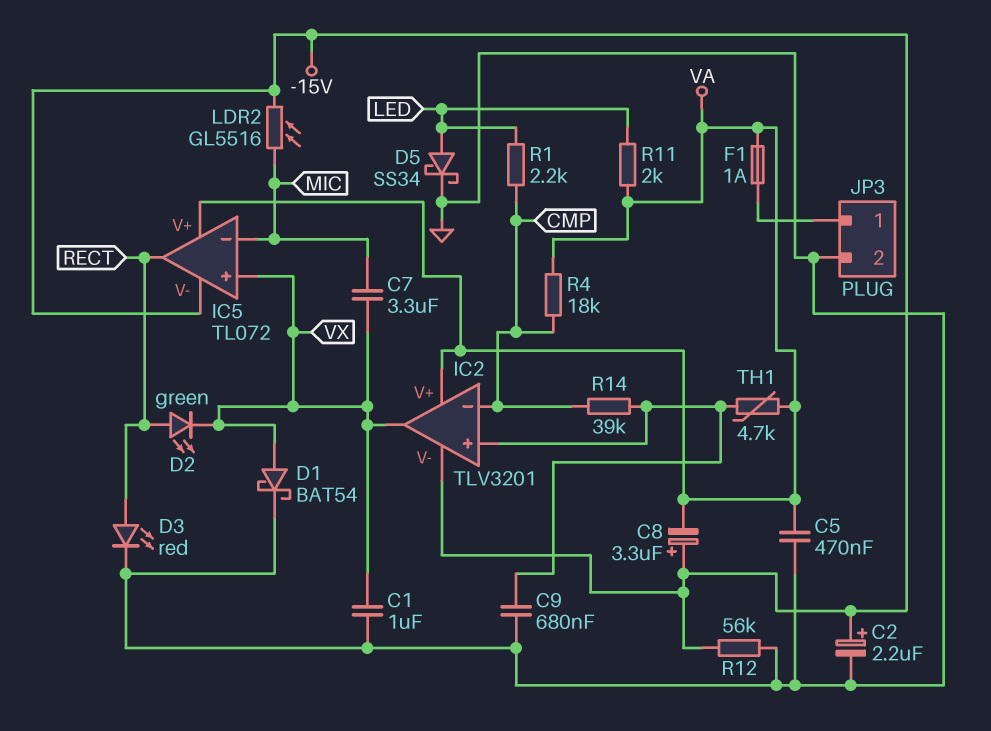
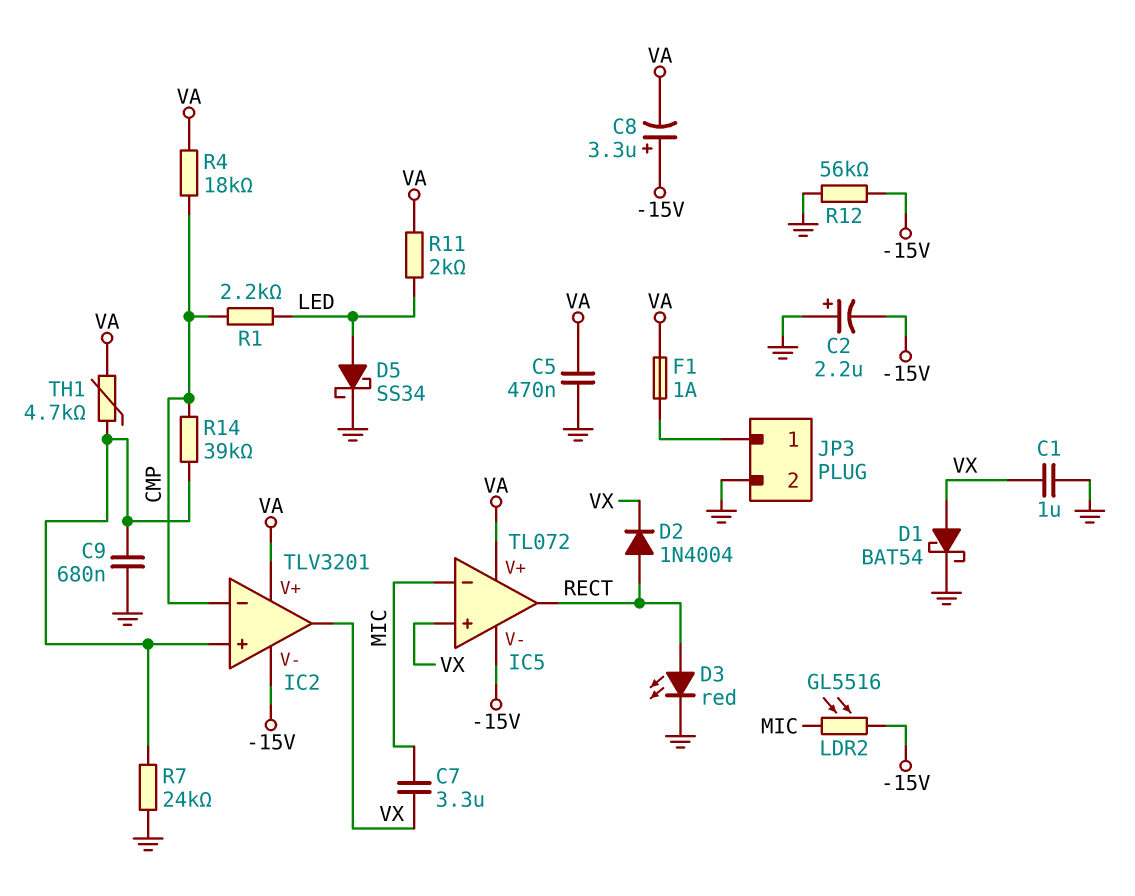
C2: 2.2uF (plus -15V, minus GND) -> 2.2uF (plus GND, minus -15V)
D2: LED green (A RECT, K VX) -> diode 1N4004 (A RECT, K VX)
R7: none -> 24k (GND, IC2/in+)

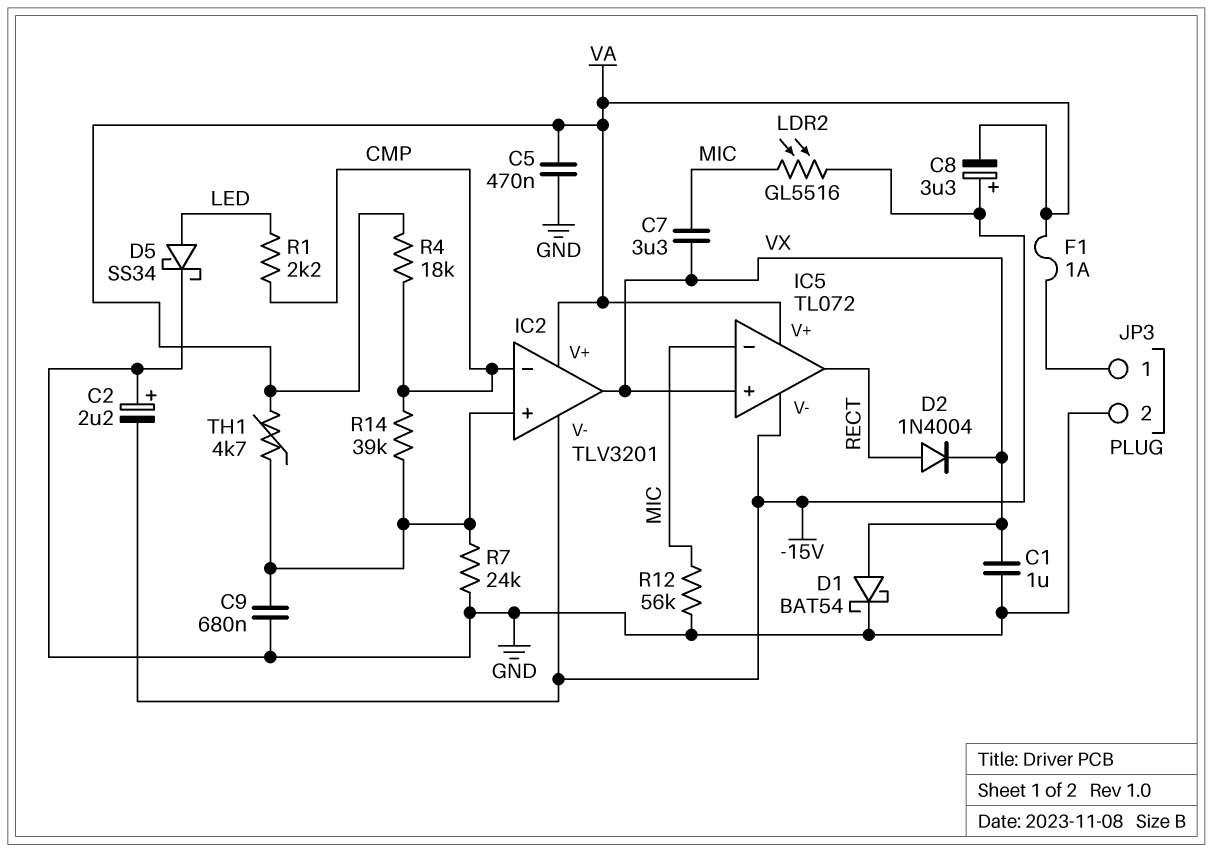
D3: LED red (A RECT, K GND) -> none
R11: 2k (LED, VA) -> none
R12: 56k (-15V, GND) -> 56k (GND, MIC)

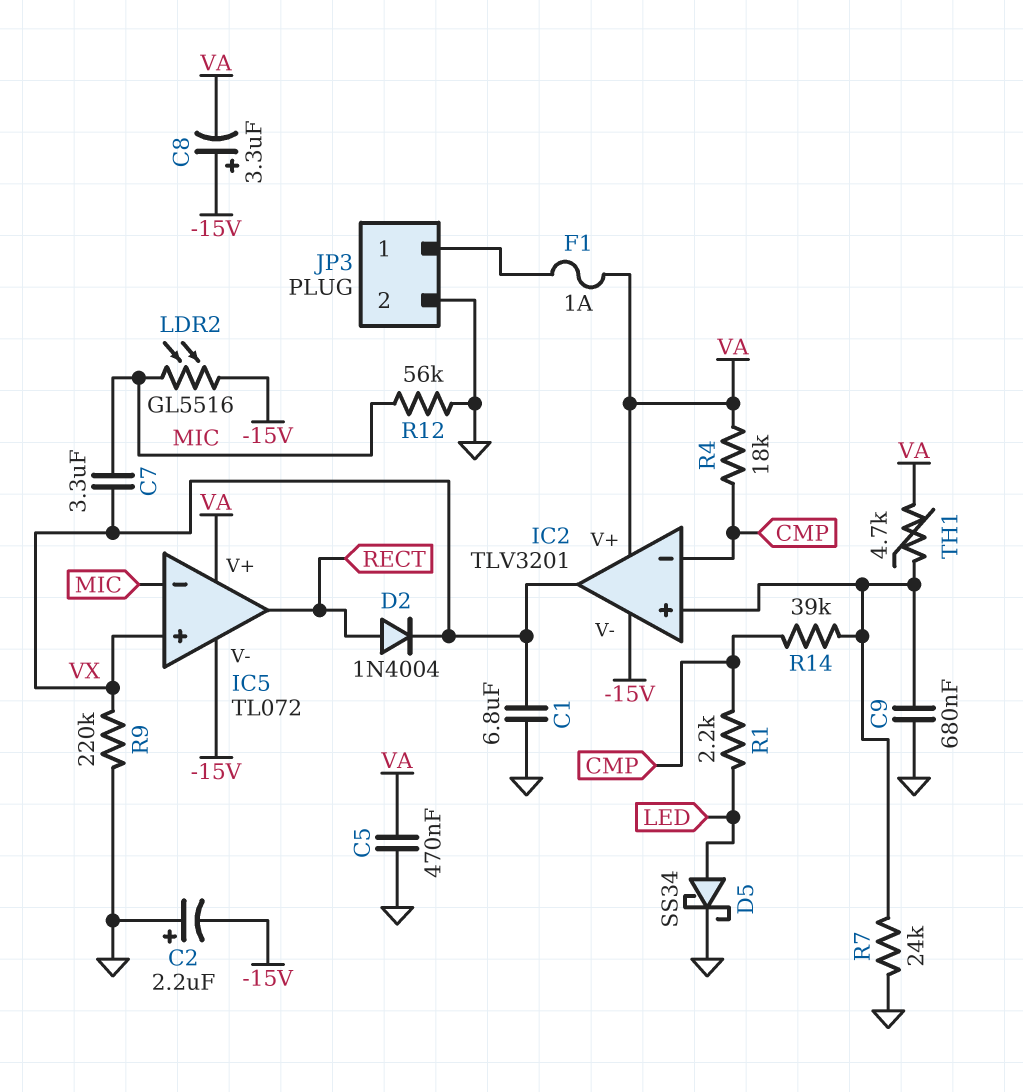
C1: 1uF (GND, VX) -> 6.8uF (GND, VX)
D1: schottky BAT54 (A VX, K GND) -> none
R9: none -> 220k (GND, VX)

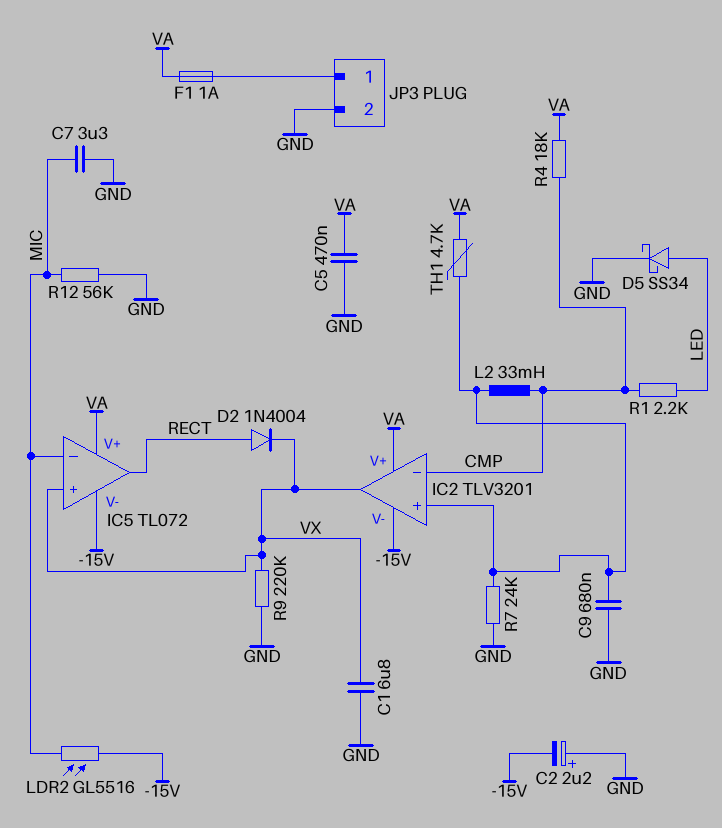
C7: 3.3uF (MIC, VX) -> 3.3uF (GND, MIC)
C8: 3.3uF (plus -15V, minus VA) -> none
L2: none -> 33mH (CMP, IC2/in+)
R14: 39k (CMP, IC2/in+) -> none

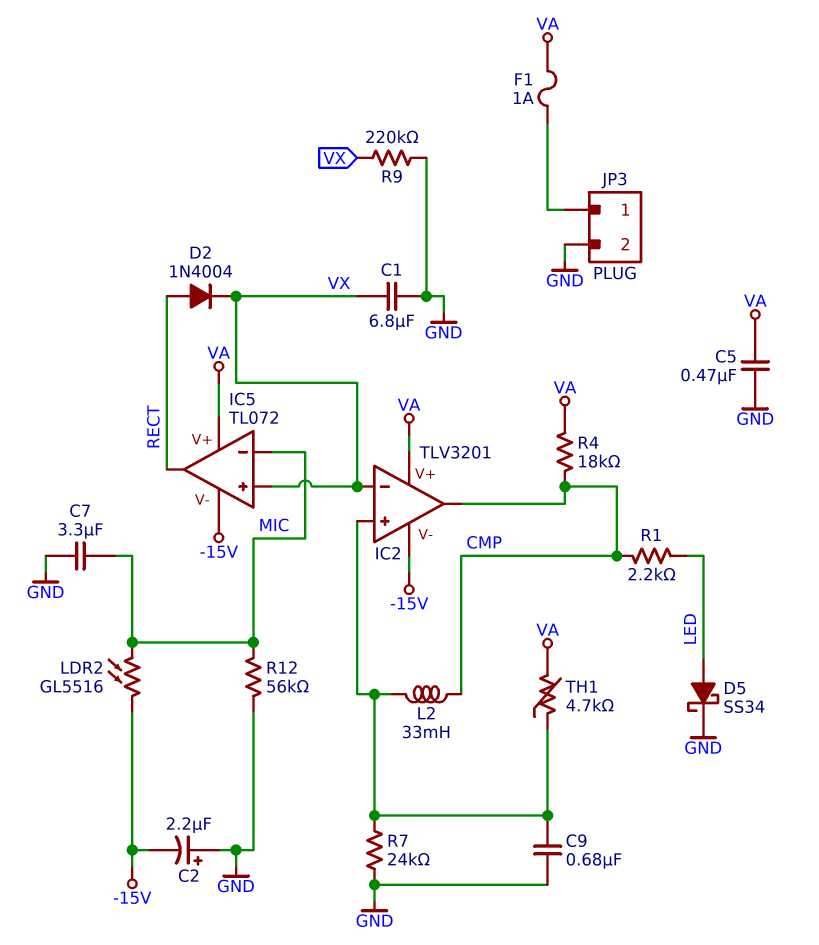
IC2 pin in-: CMP -> VX
IC2 pin out: VX -> CMP

